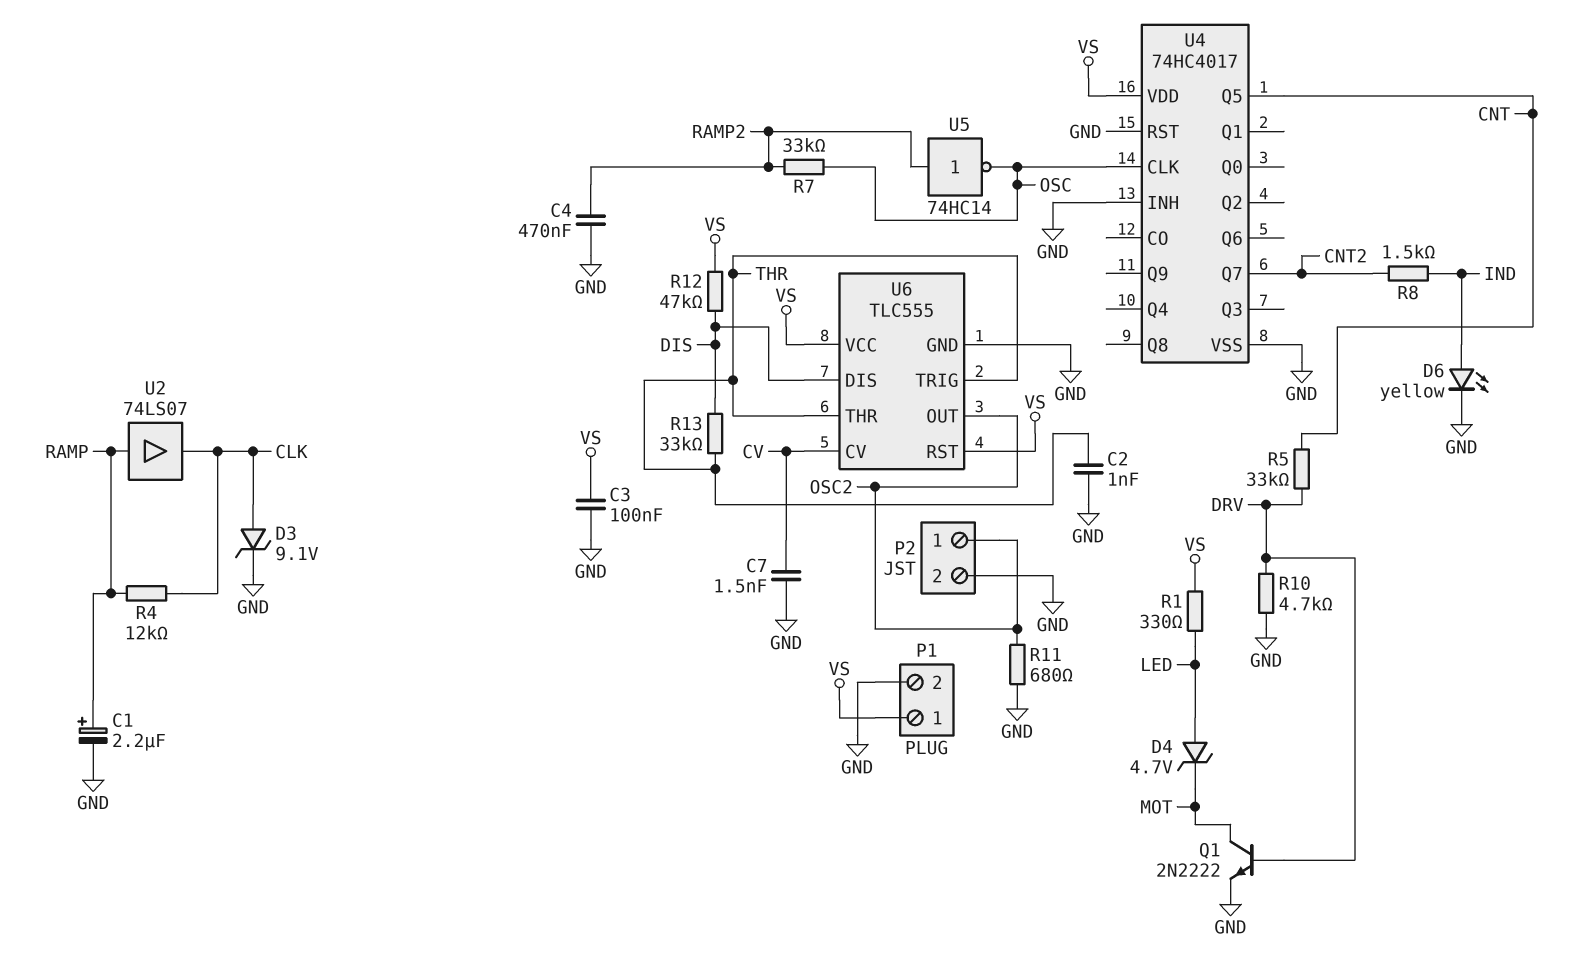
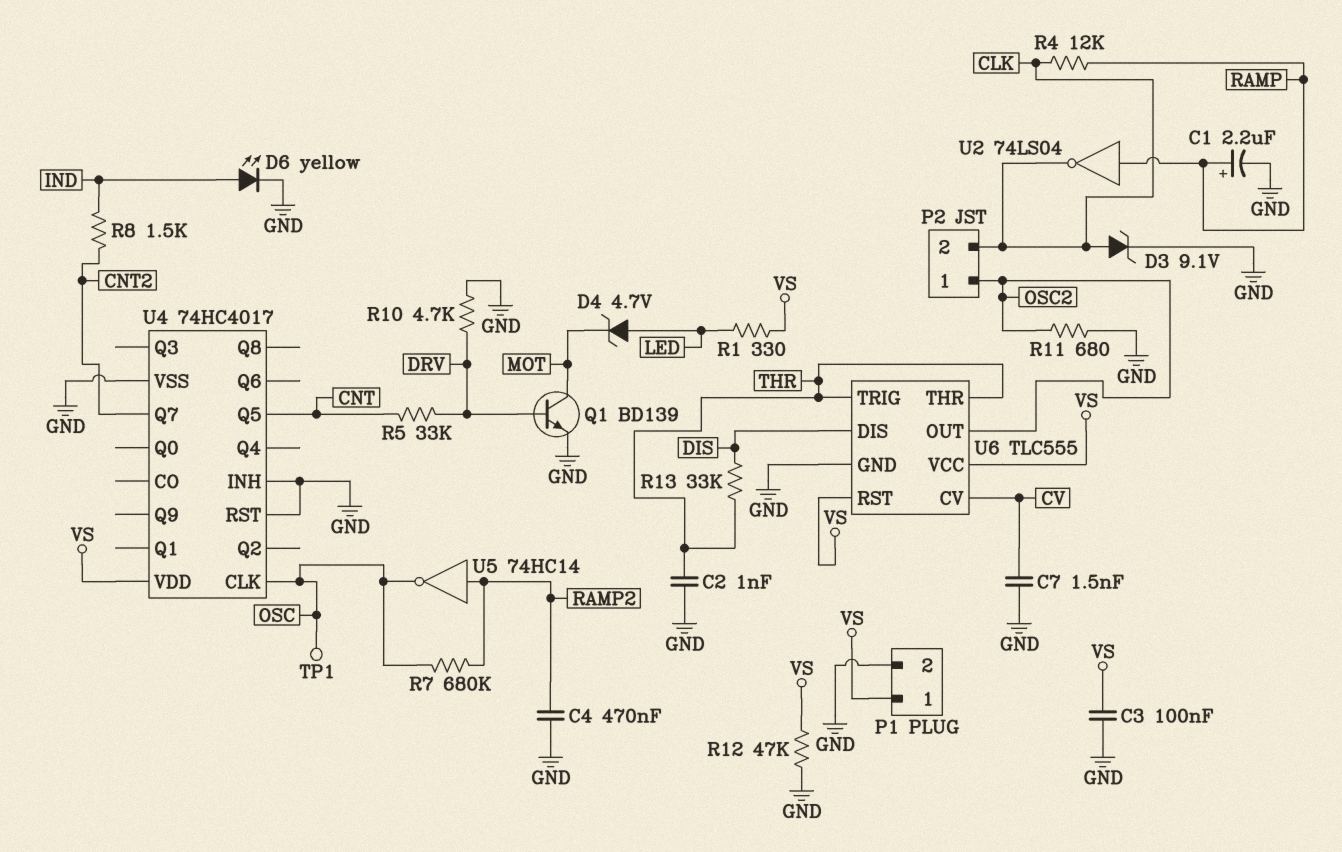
P2 pin 2: GND -> CLK
Q1: NPN 2N2222 (B DRV, C MOT, E GND) -> NPN BD139 (B DRV, C MOT, E GND)
R7: 33k (OSC, RAMP2) -> 680k (OSC, RAMP2)
R12: 47k (DIS, VS) -> 47k (GND, VS)
TP1: none -> test point (OSC)
U2: buffer 74LS07 (in RAMP, out CLK) -> NOT 74LS04 (in RAMP, out CLK)

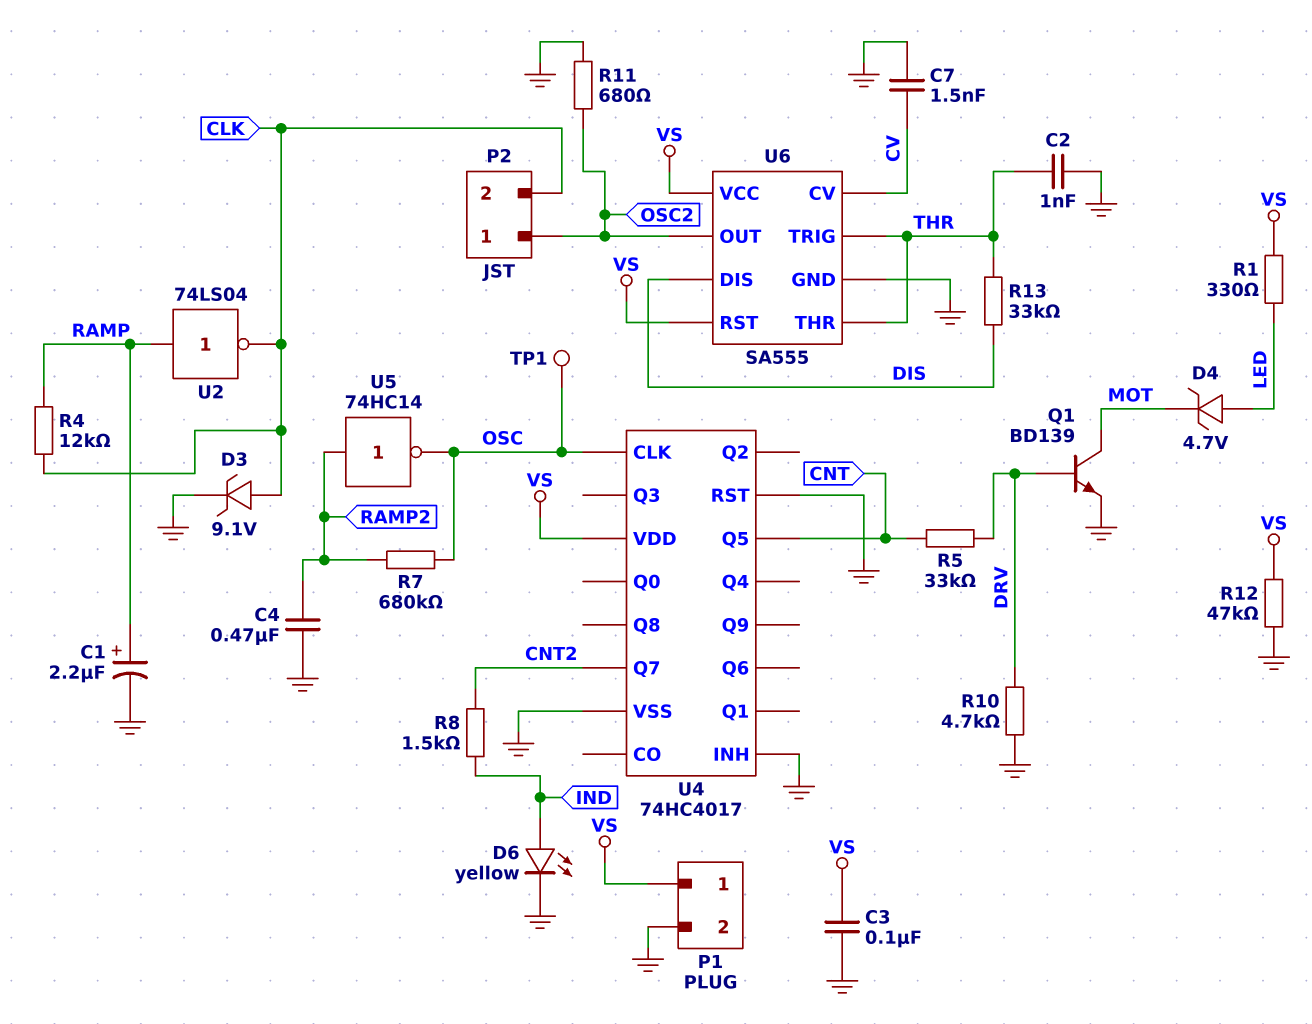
U6: TLC555 -> SA555

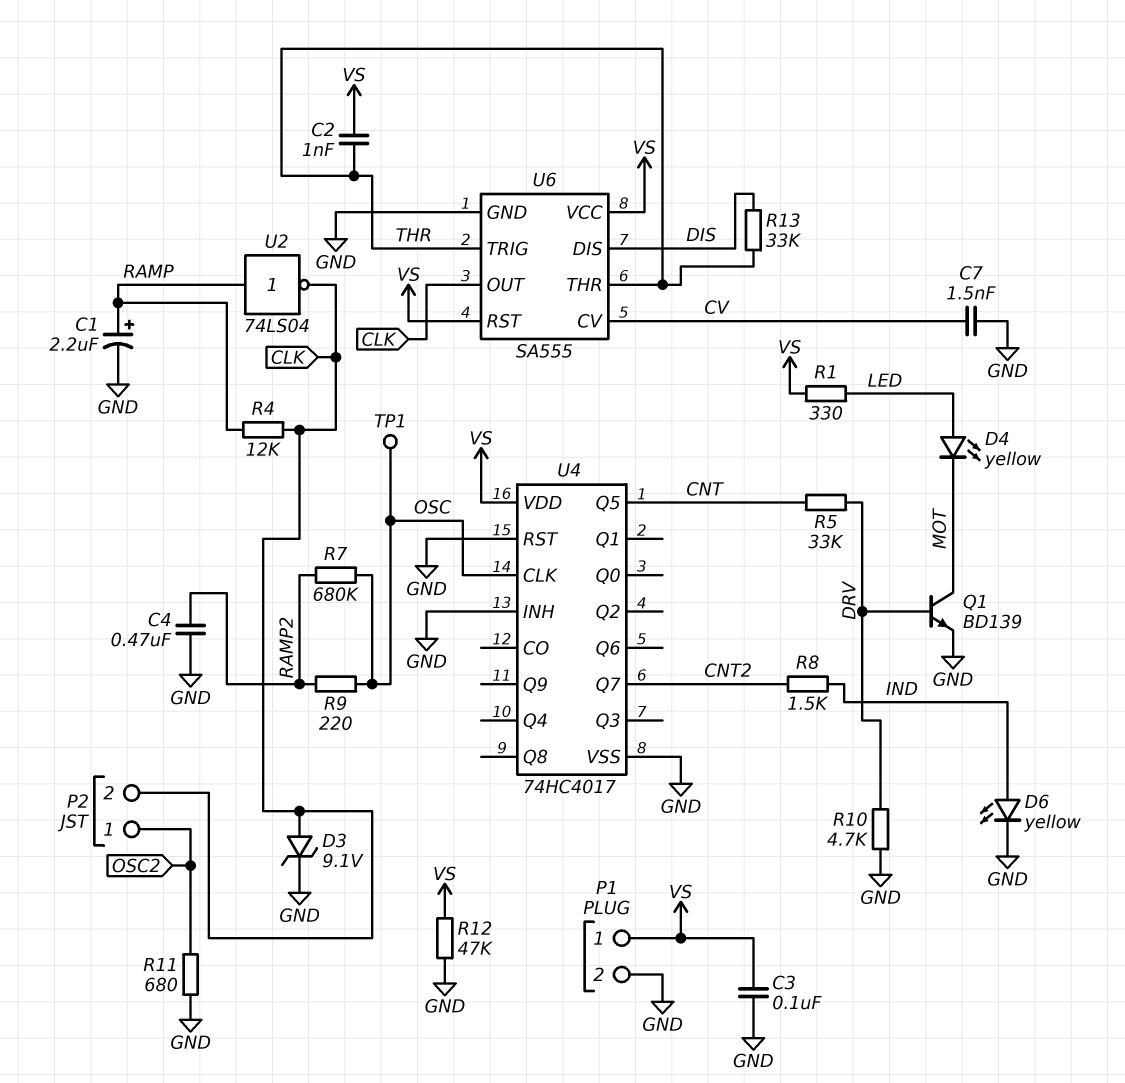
C2: 1nF (GND, THR) -> 1nF (THR, VS)
D4: zener 4.7V (A LED, K MOT) -> LED yellow (A LED, K MOT)
R9: none -> 220 (OSC, RAMP2)
U5: NOT 74HC14 (in RAMP2, out OSC) -> none
U6 pin OUT: OSC2 -> CLK

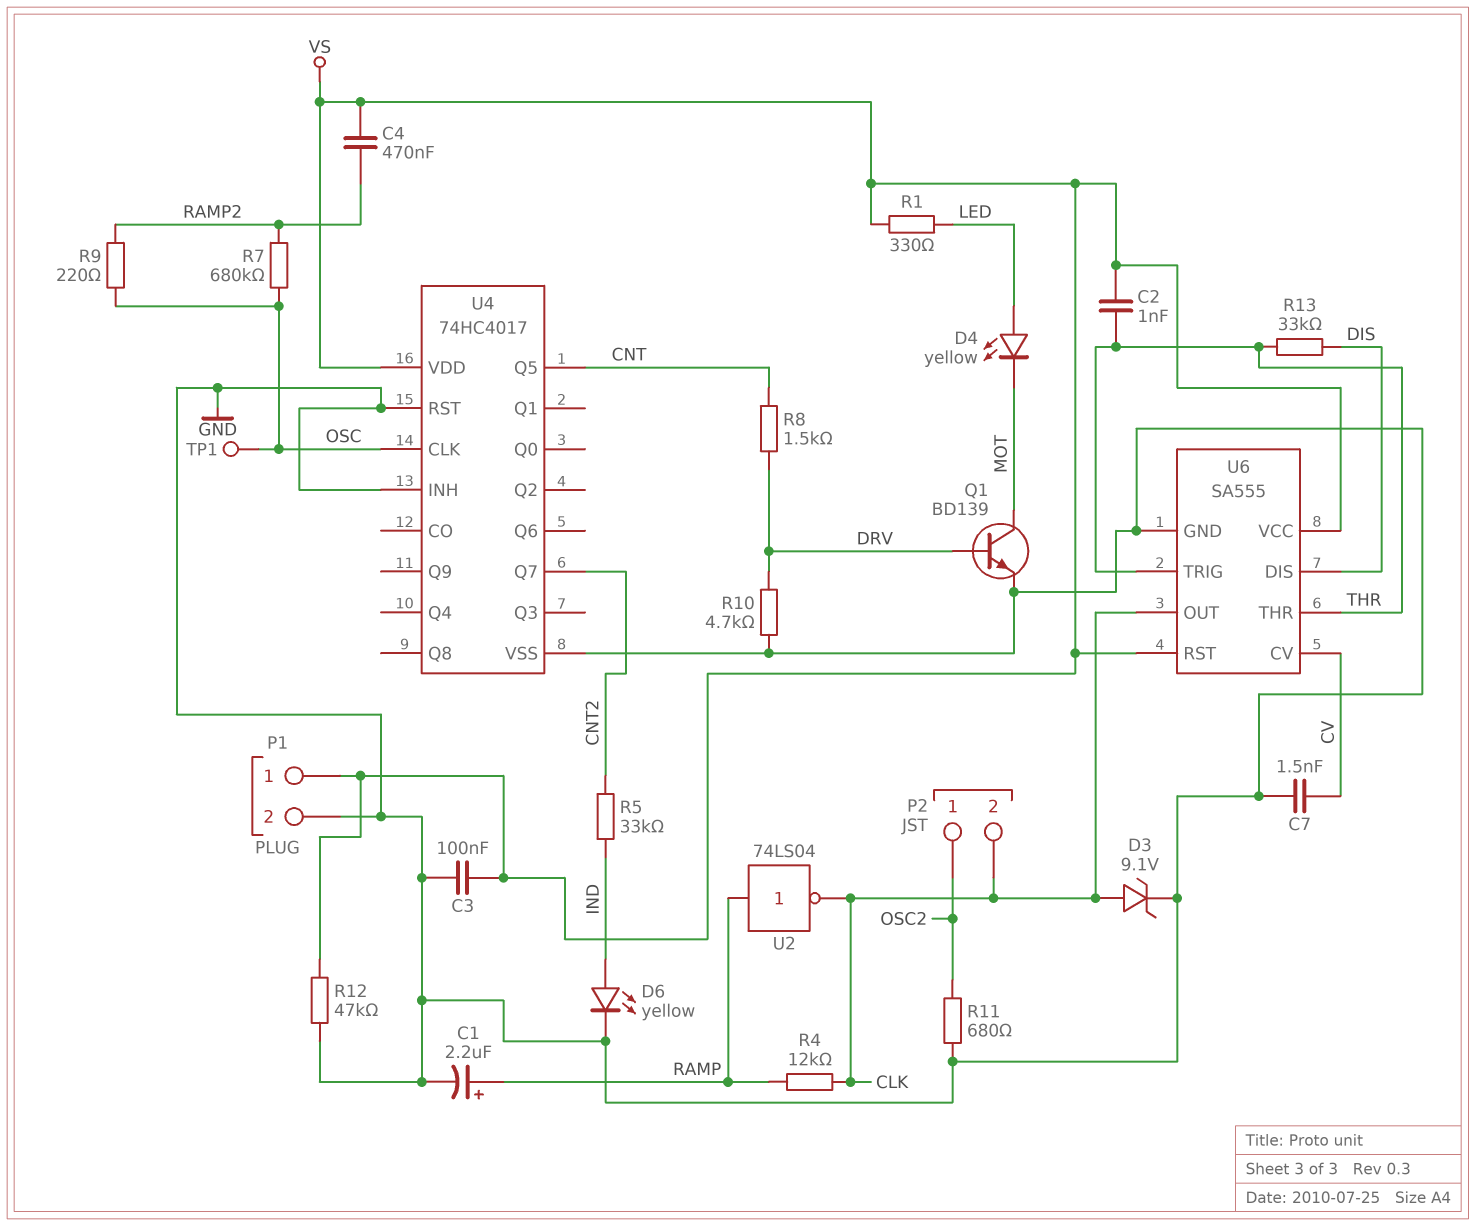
C4: 470nF (GND, RAMP2) -> 470nF (RAMP2, VS)
R5: 33k (CNT, DRV) -> 33k (CNT2, IND)
R8: 1.5k (CNT2, IND) -> 1.5k (CNT, DRV)

